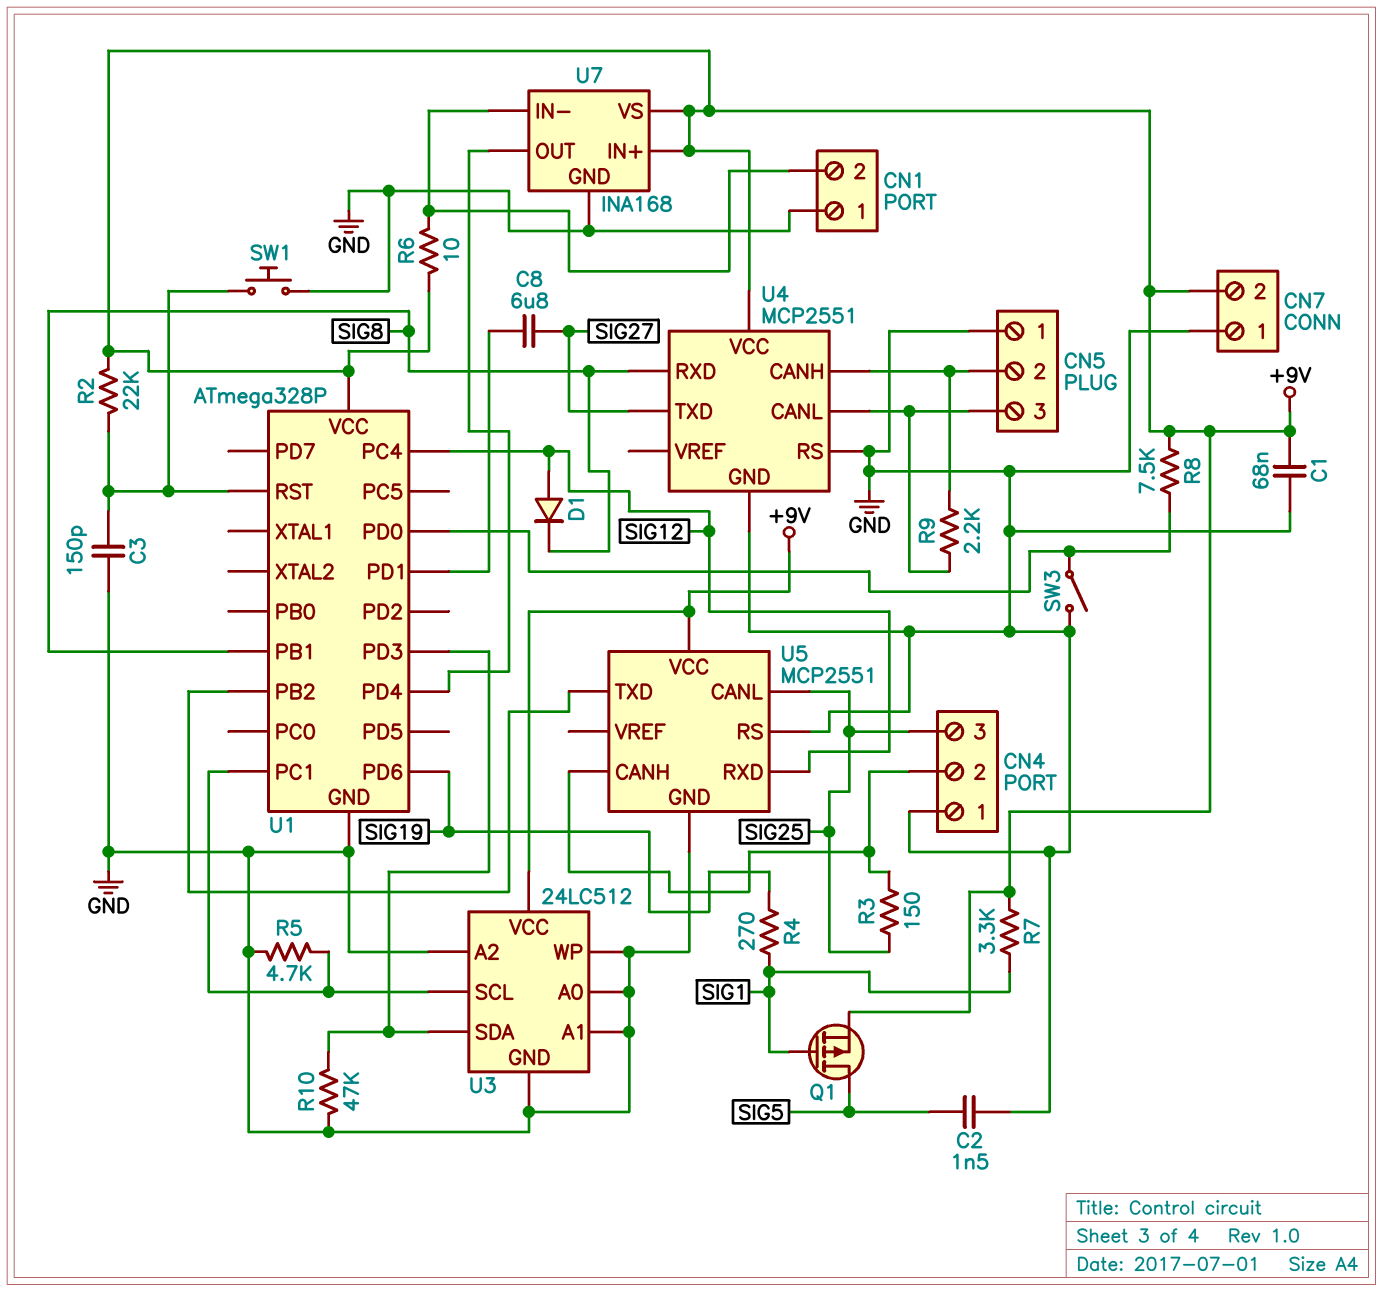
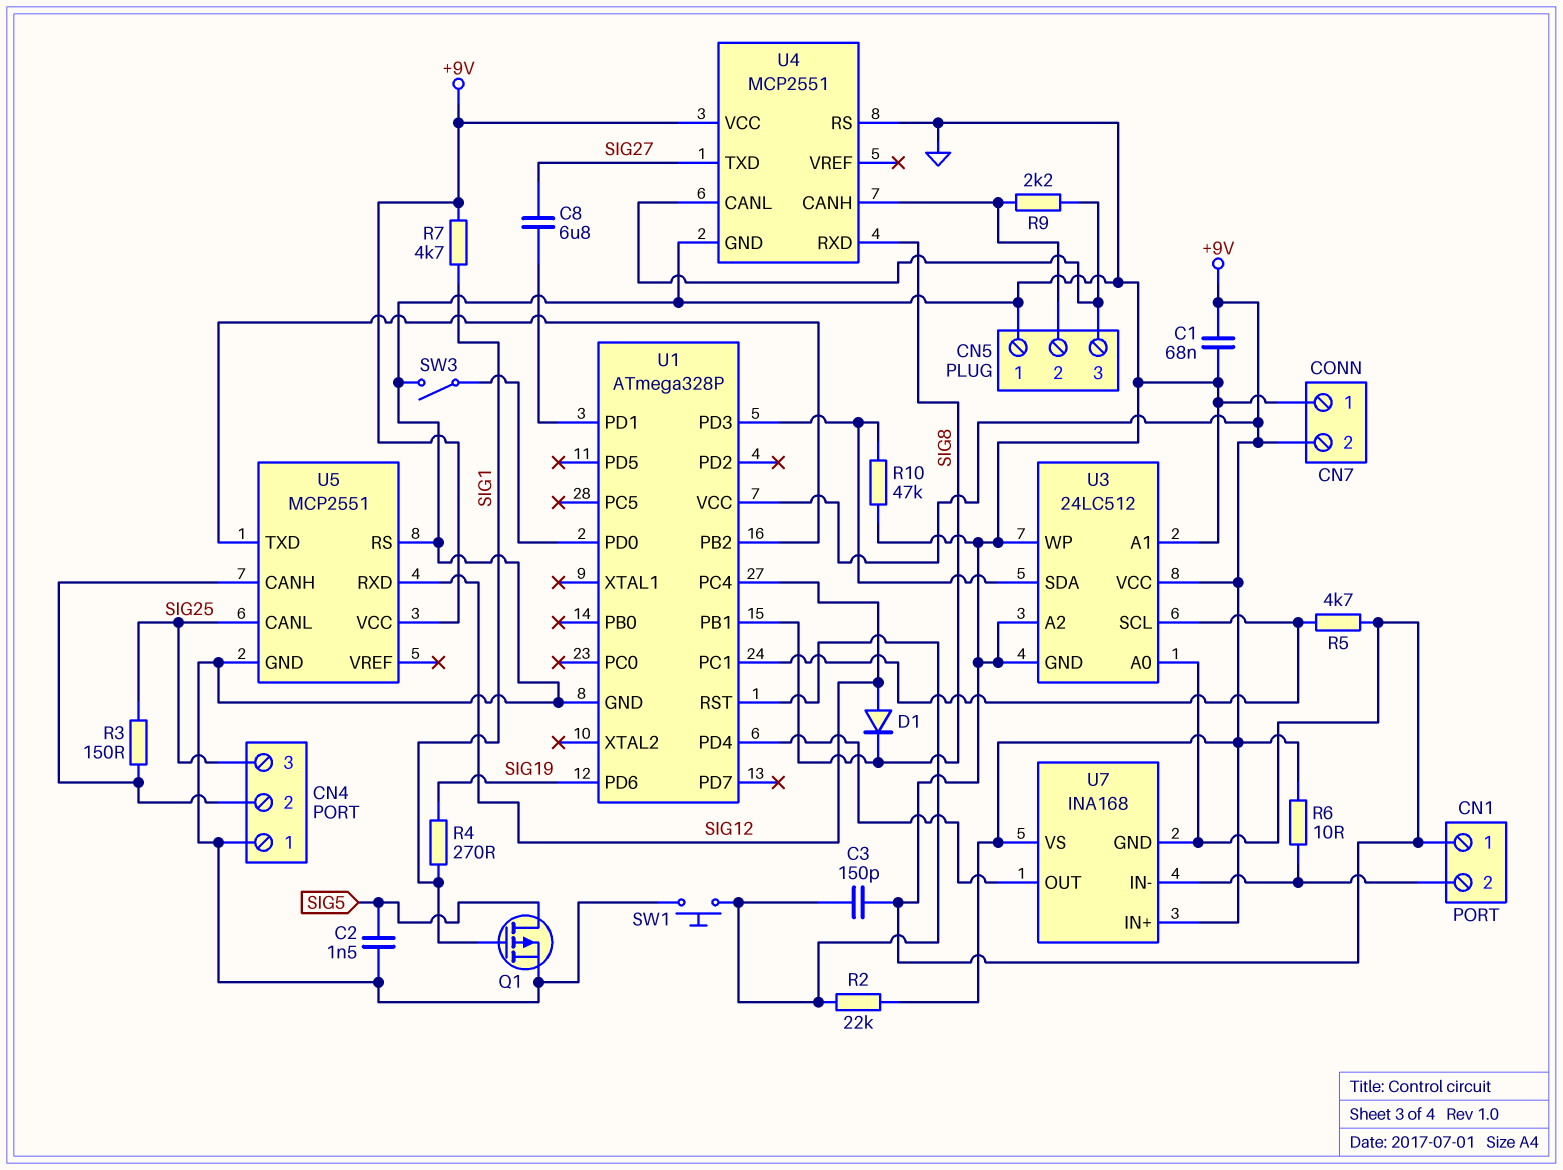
Q1: PMOS (G SIG1, D SIG5, S +9V) -> PMOS (G SIG1, D SIG5, S GND)
R7: 3.3k (+9V, SIG1) -> 4.7k (+9V, SIG1)
R8: 7.5k (+9V, U1/PD0) -> none

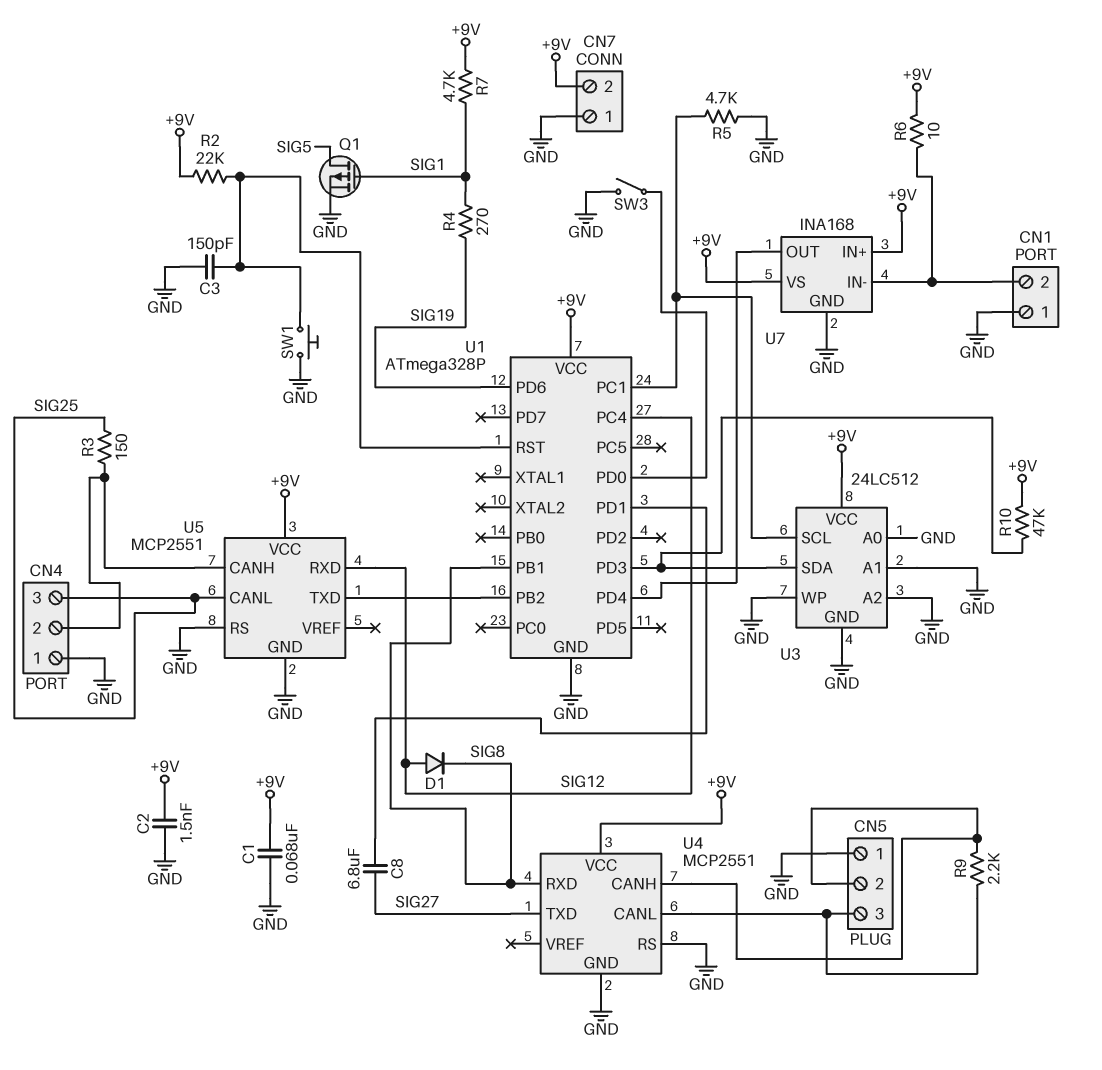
C2: 1.5nF (GND, SIG5) -> 1.5nF (+9V, GND)
R10: 47k (GND, U1/PD3) -> 47k (+9V, U1/PD3)

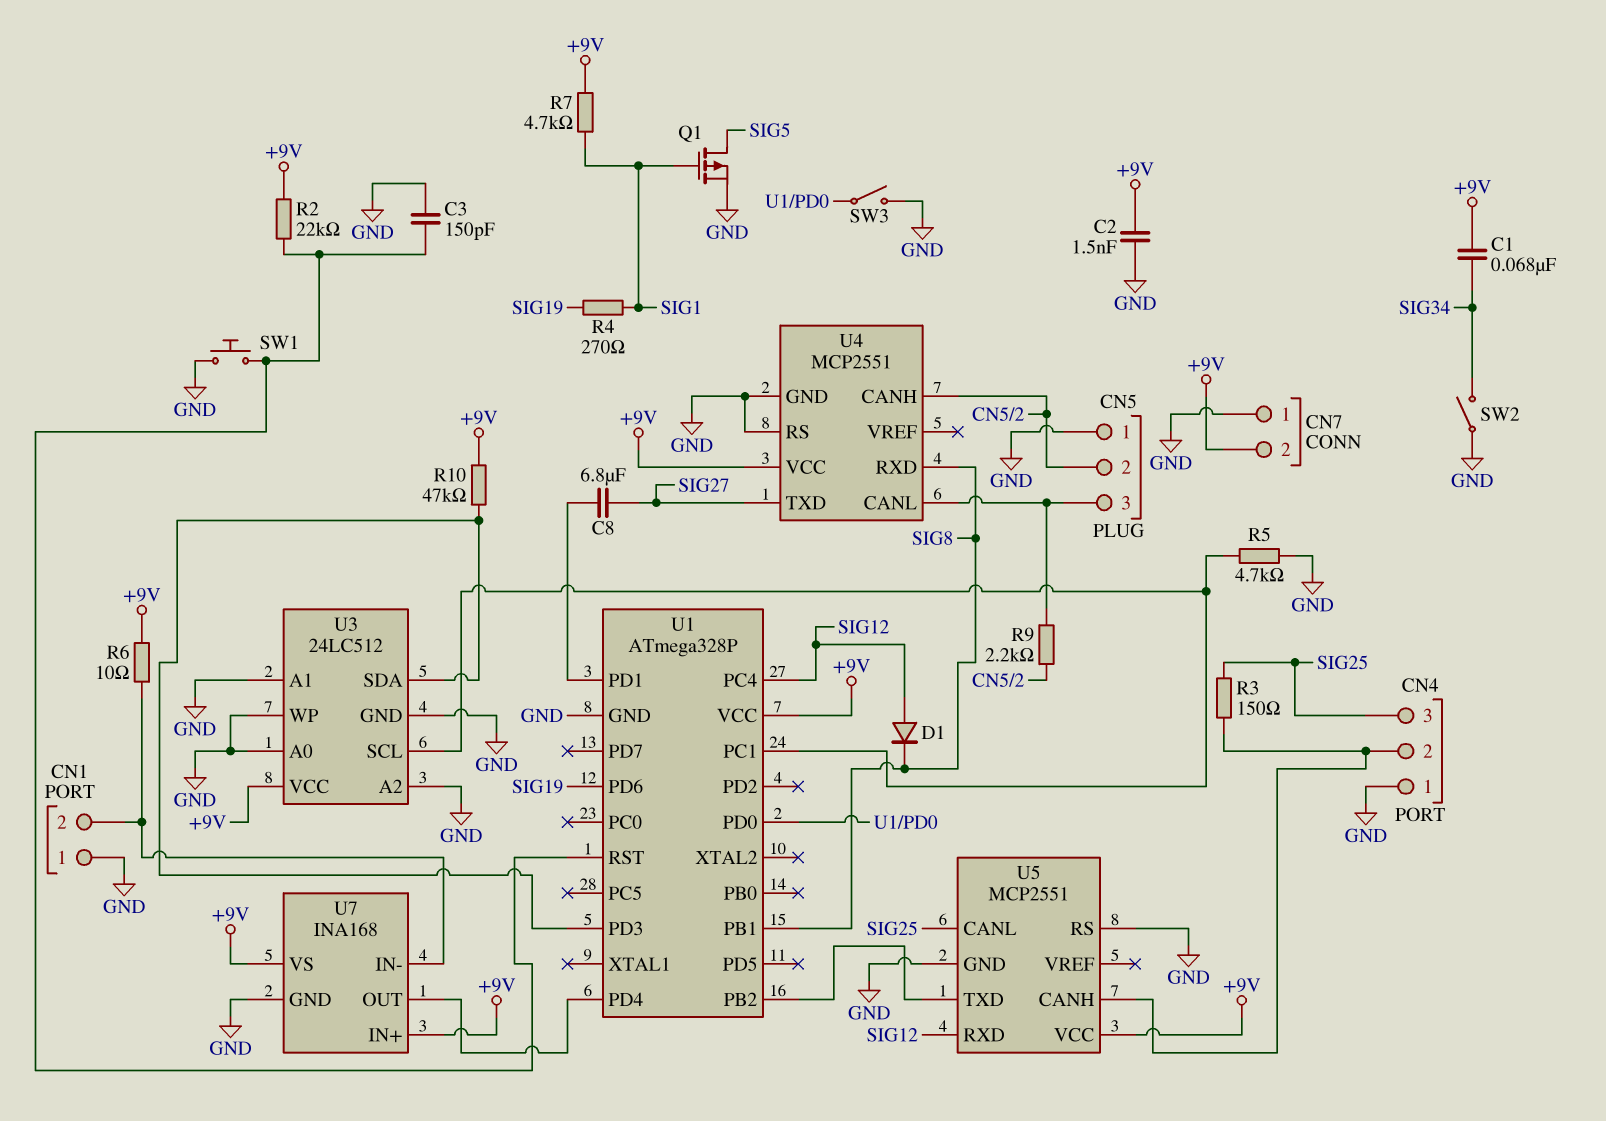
C1: 68nF (+9V, GND) -> 68nF (+9V, SIG34)
SW2: none -> switch (GND, SIG34)

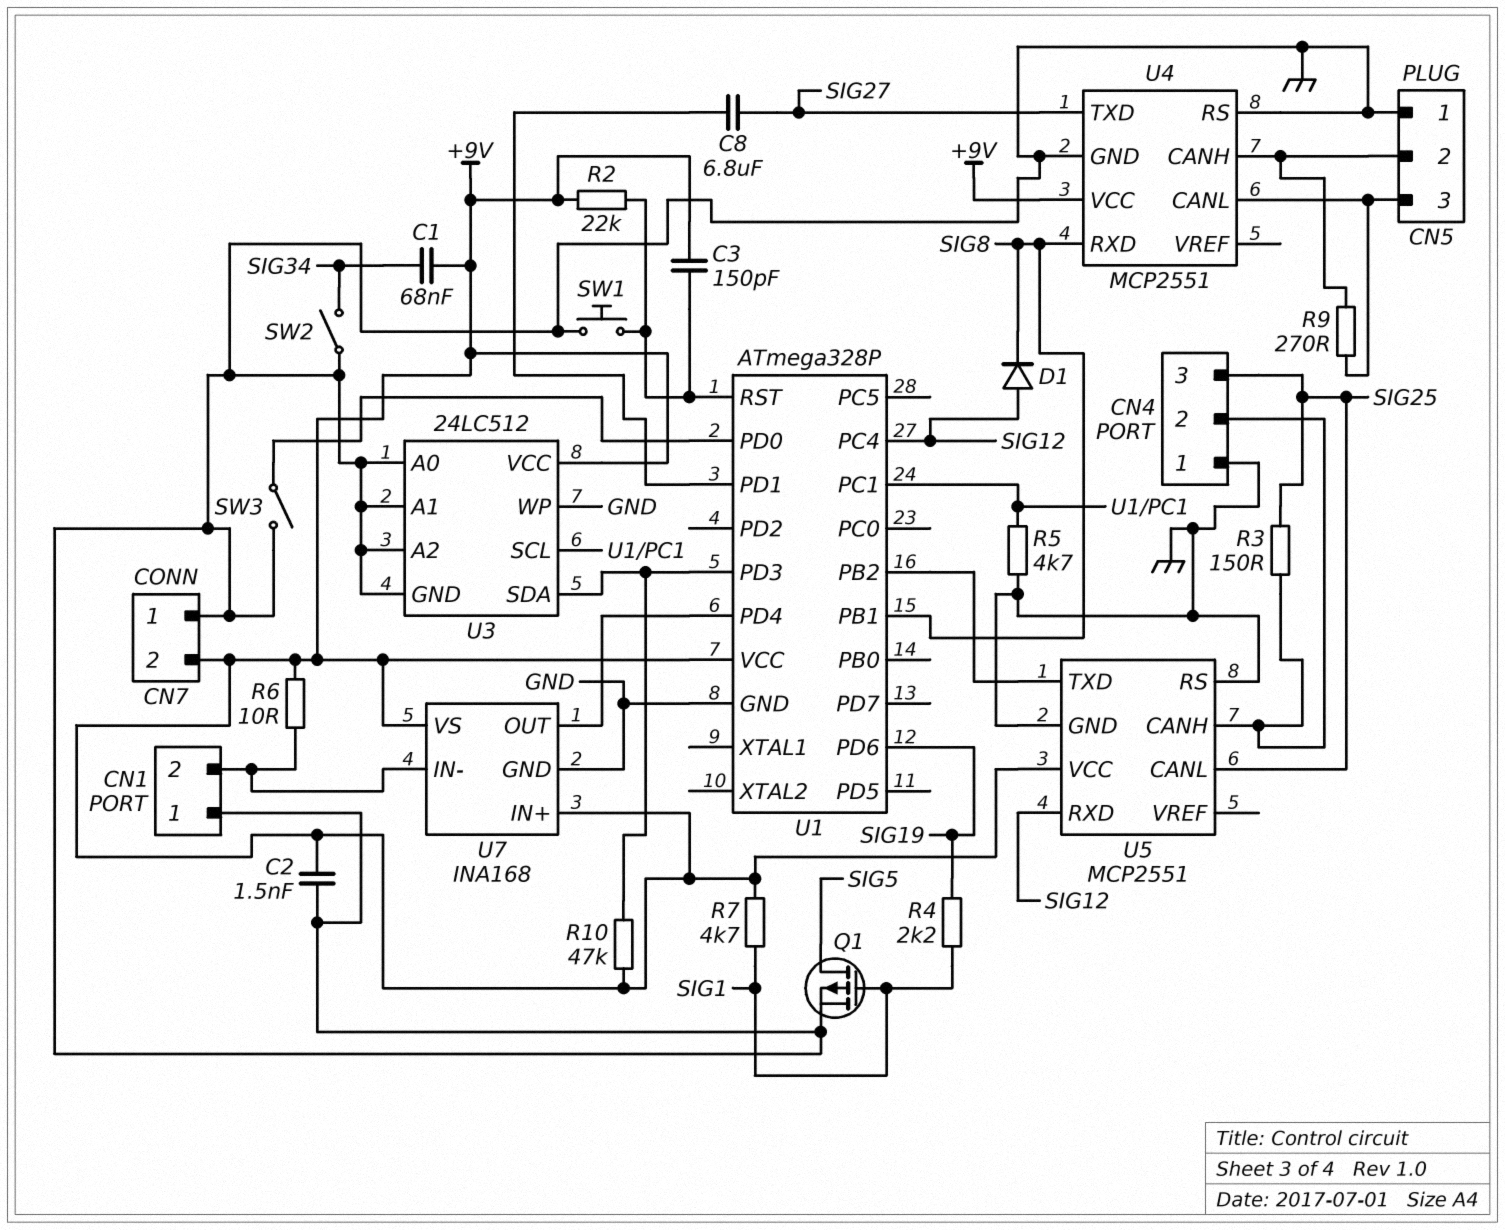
C3: 150pF (GND, U1/RST) -> 150pF (+9V, U1/RST)
R4: 270 (SIG1, SIG19) -> 2.2k (SIG1, SIG19)
R9: 2.2k (CN5/2, CN5/3) -> 270 (CN5/2, CN5/3)

